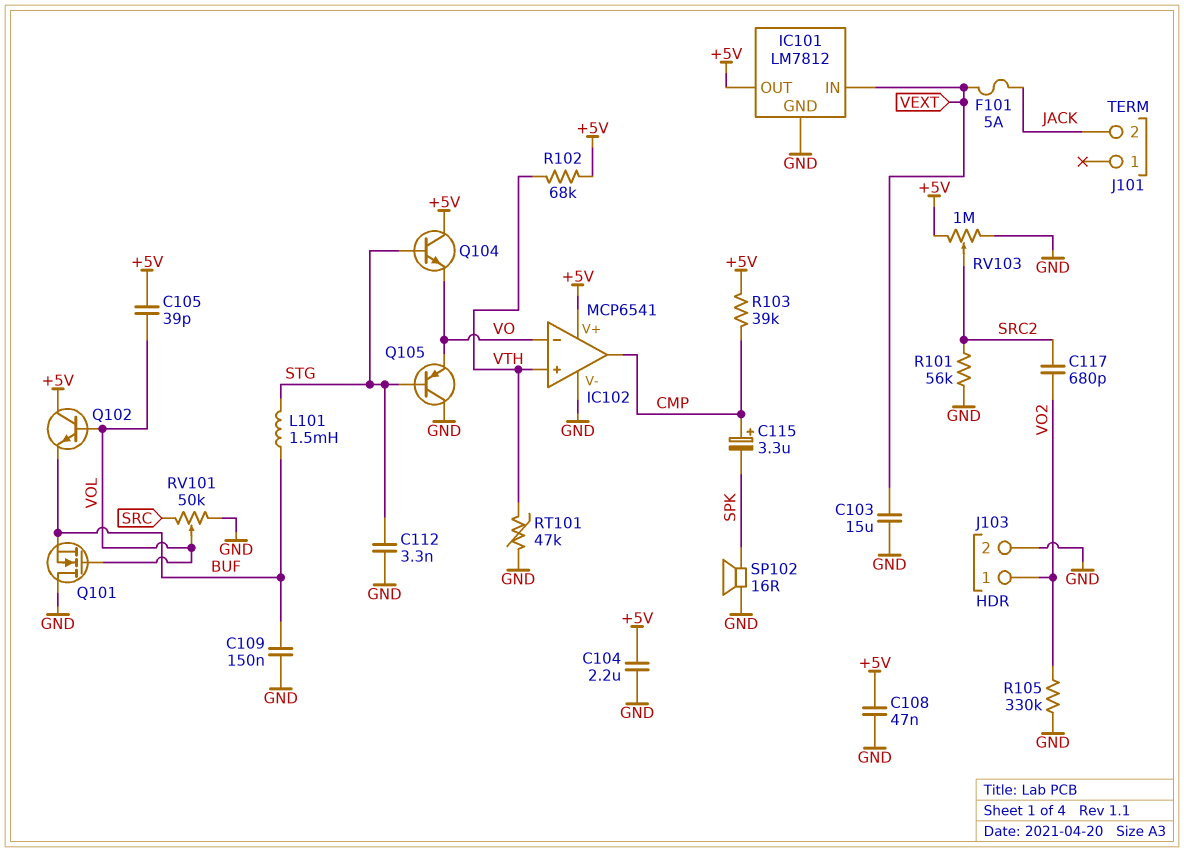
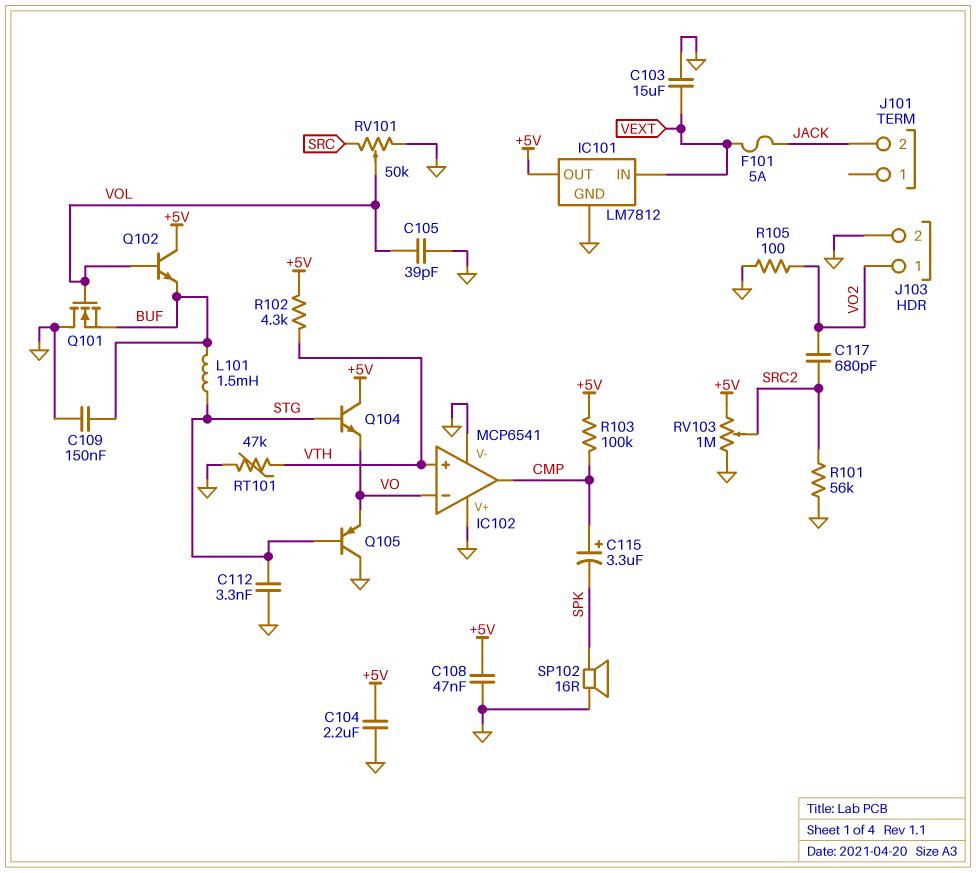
C105: 39pF (+5V, VOL) -> 39pF (GND, VOL)
IC102 pin V+: +5V -> GND
R102: 68k (+5V, VTH) -> 4.3k (+5V, VTH)
R103: 39k (+5V, CMP) -> 100k (+5V, CMP)
R105: 330k (GND, VO2) -> 100 (GND, VO2)

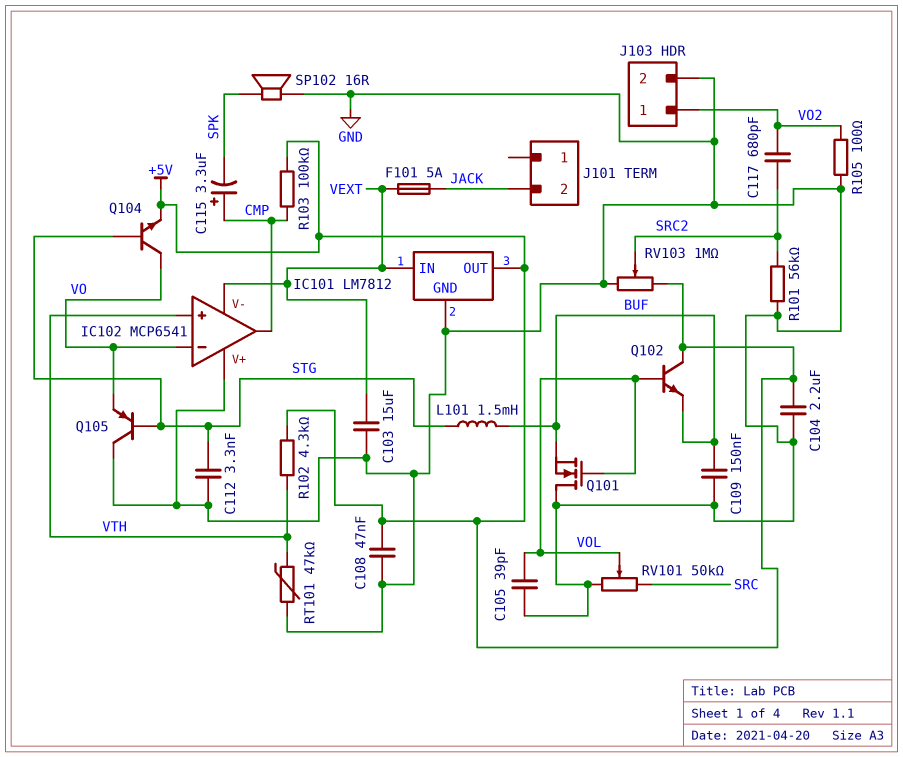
IC102 pin V-: GND -> VEXT
Q104: NPN (B STG, C +5V, E VO) -> NPN (B STG, C VO, E +5V)

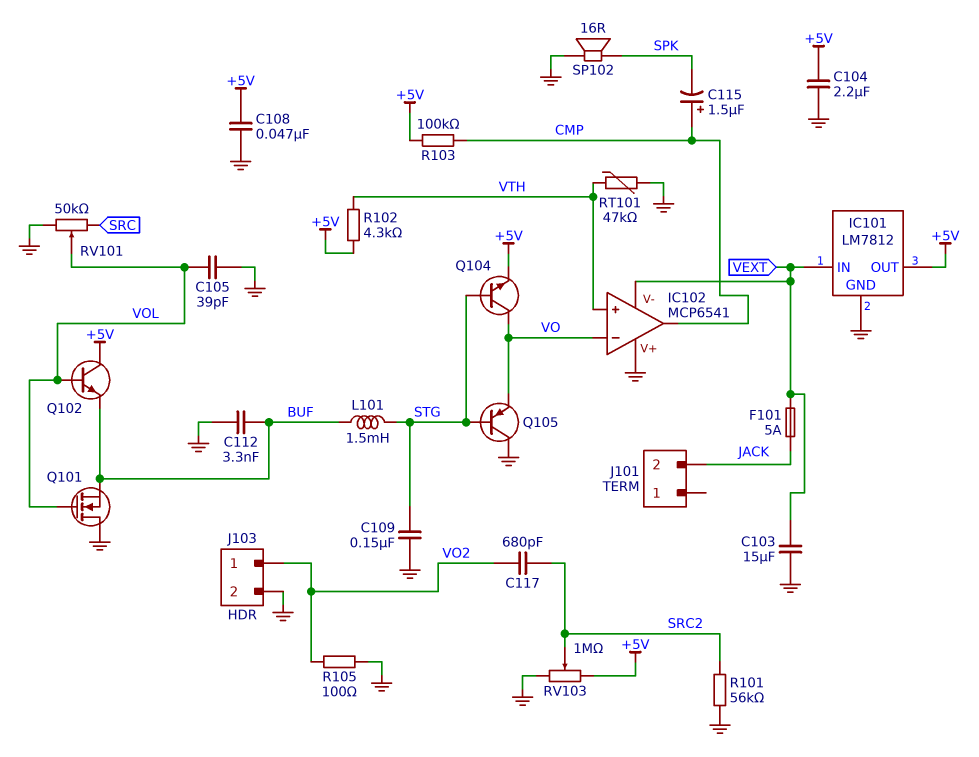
C109: 150nF (BUF, GND) -> 150nF (GND, STG)
C112: 3.3nF (GND, STG) -> 3.3nF (BUF, GND)
C115: 3.3uF (plus CMP, minus SPK) -> 1.5uF (plus CMP, minus SPK)

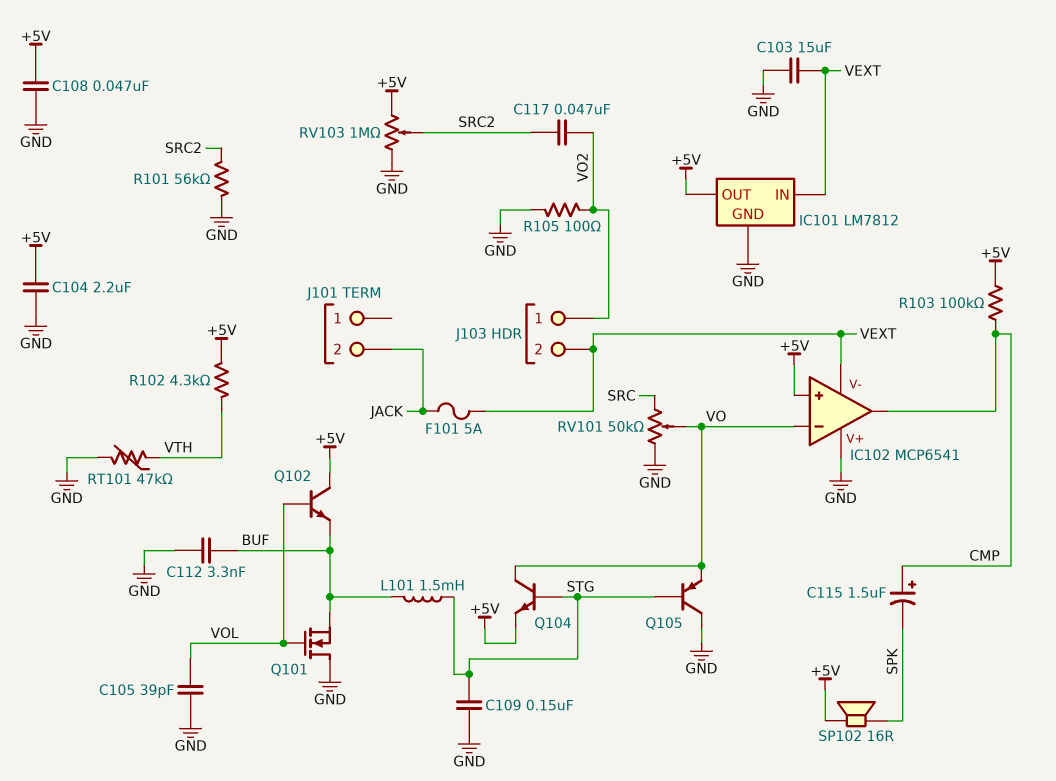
C117: 680pF (SRC2, VO2) -> 47nF (SRC2, VO2)
IC102 pin in+: VTH -> +5V
J103 pin 2: GND -> VEXT
RV101: 50k (GND, SRC, wiper VOL) -> 50k (GND, SRC, wiper VO)
SP102: speaker 16R (GND, SPK) -> speaker 16R (+5V, SPK)

